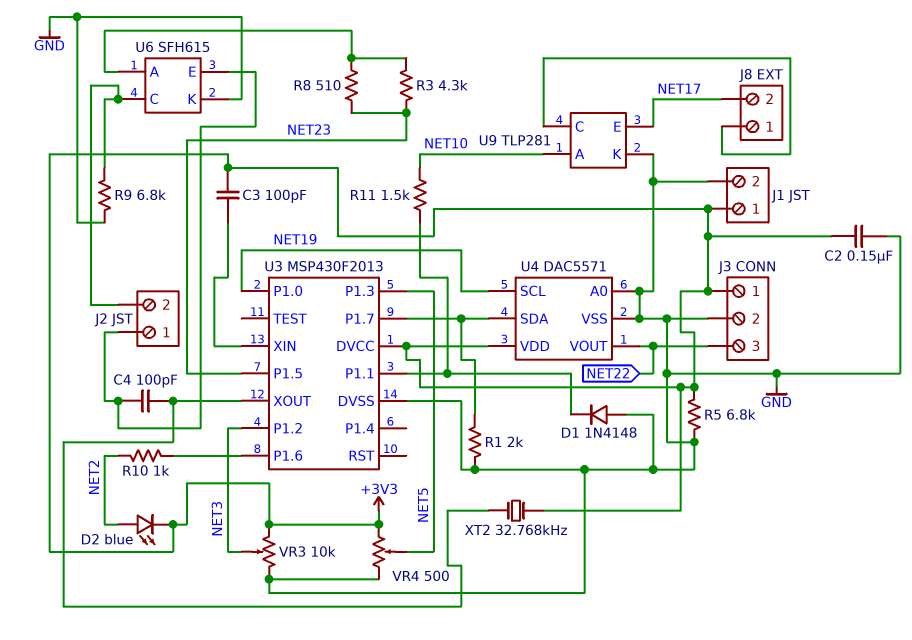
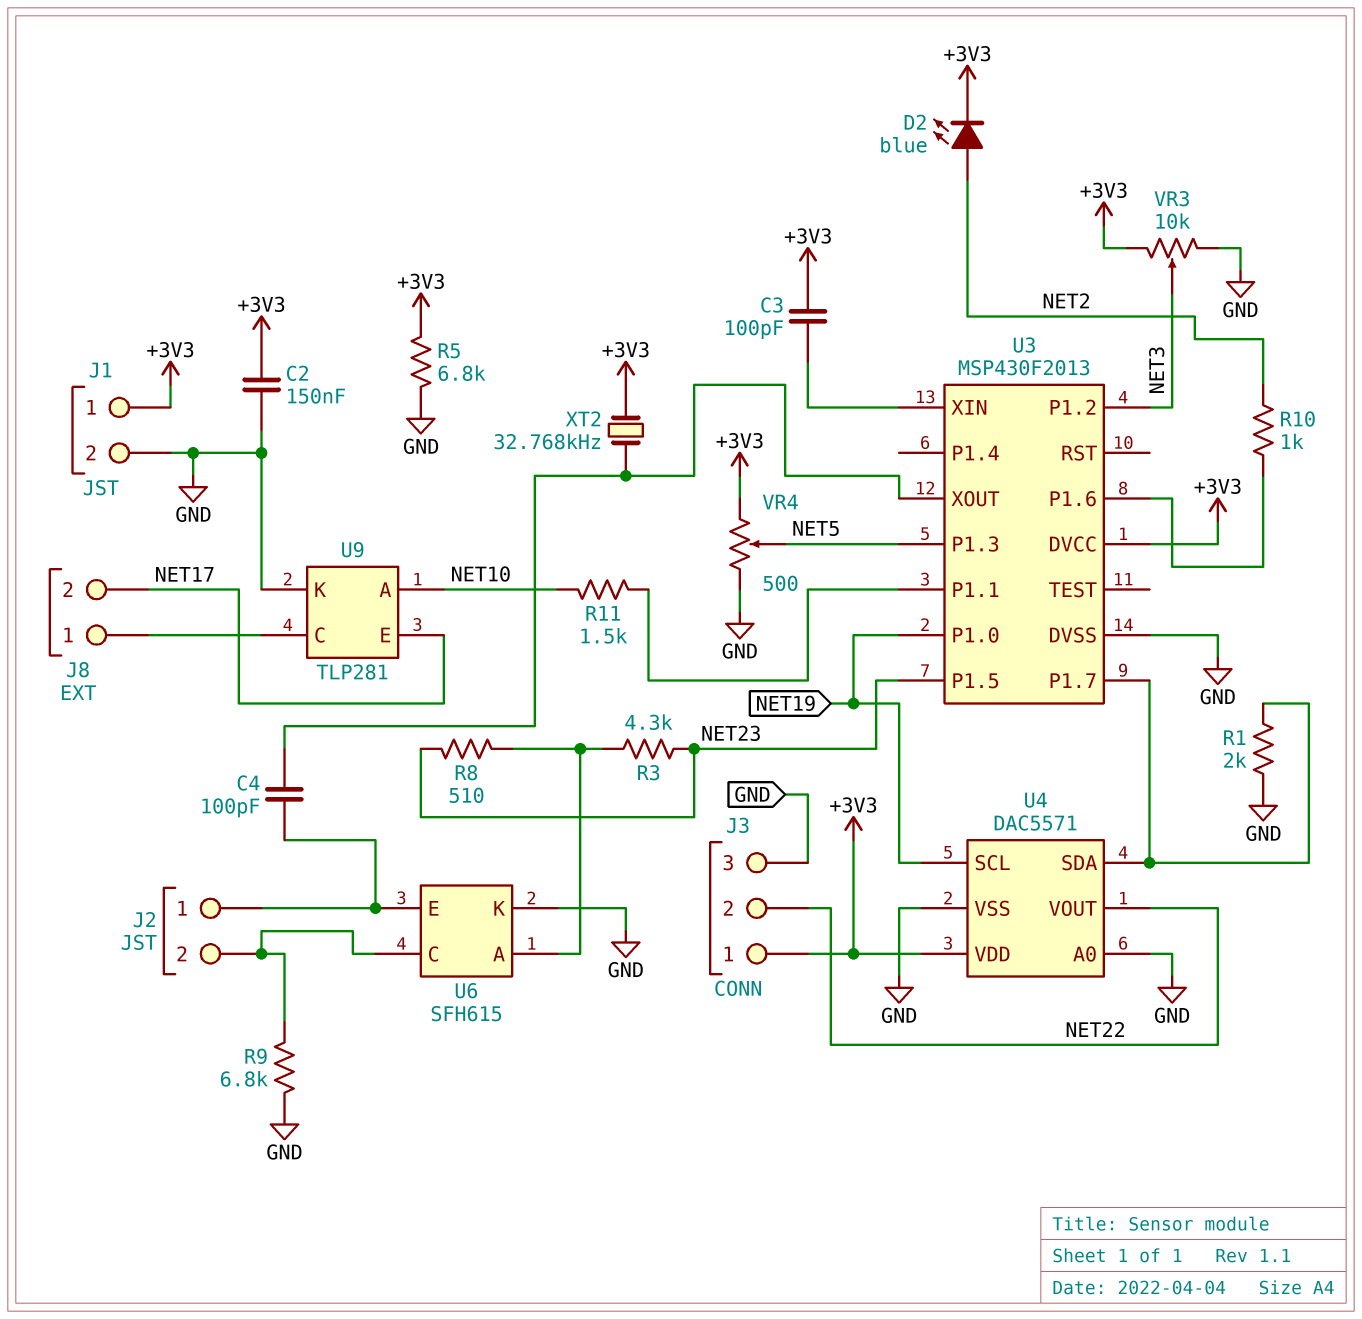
D1: diode 1N4148 (A GND, K U3/P1.1) -> none
J3 pin 2: GND -> NET22
J3 pin 3: NET22 -> GND

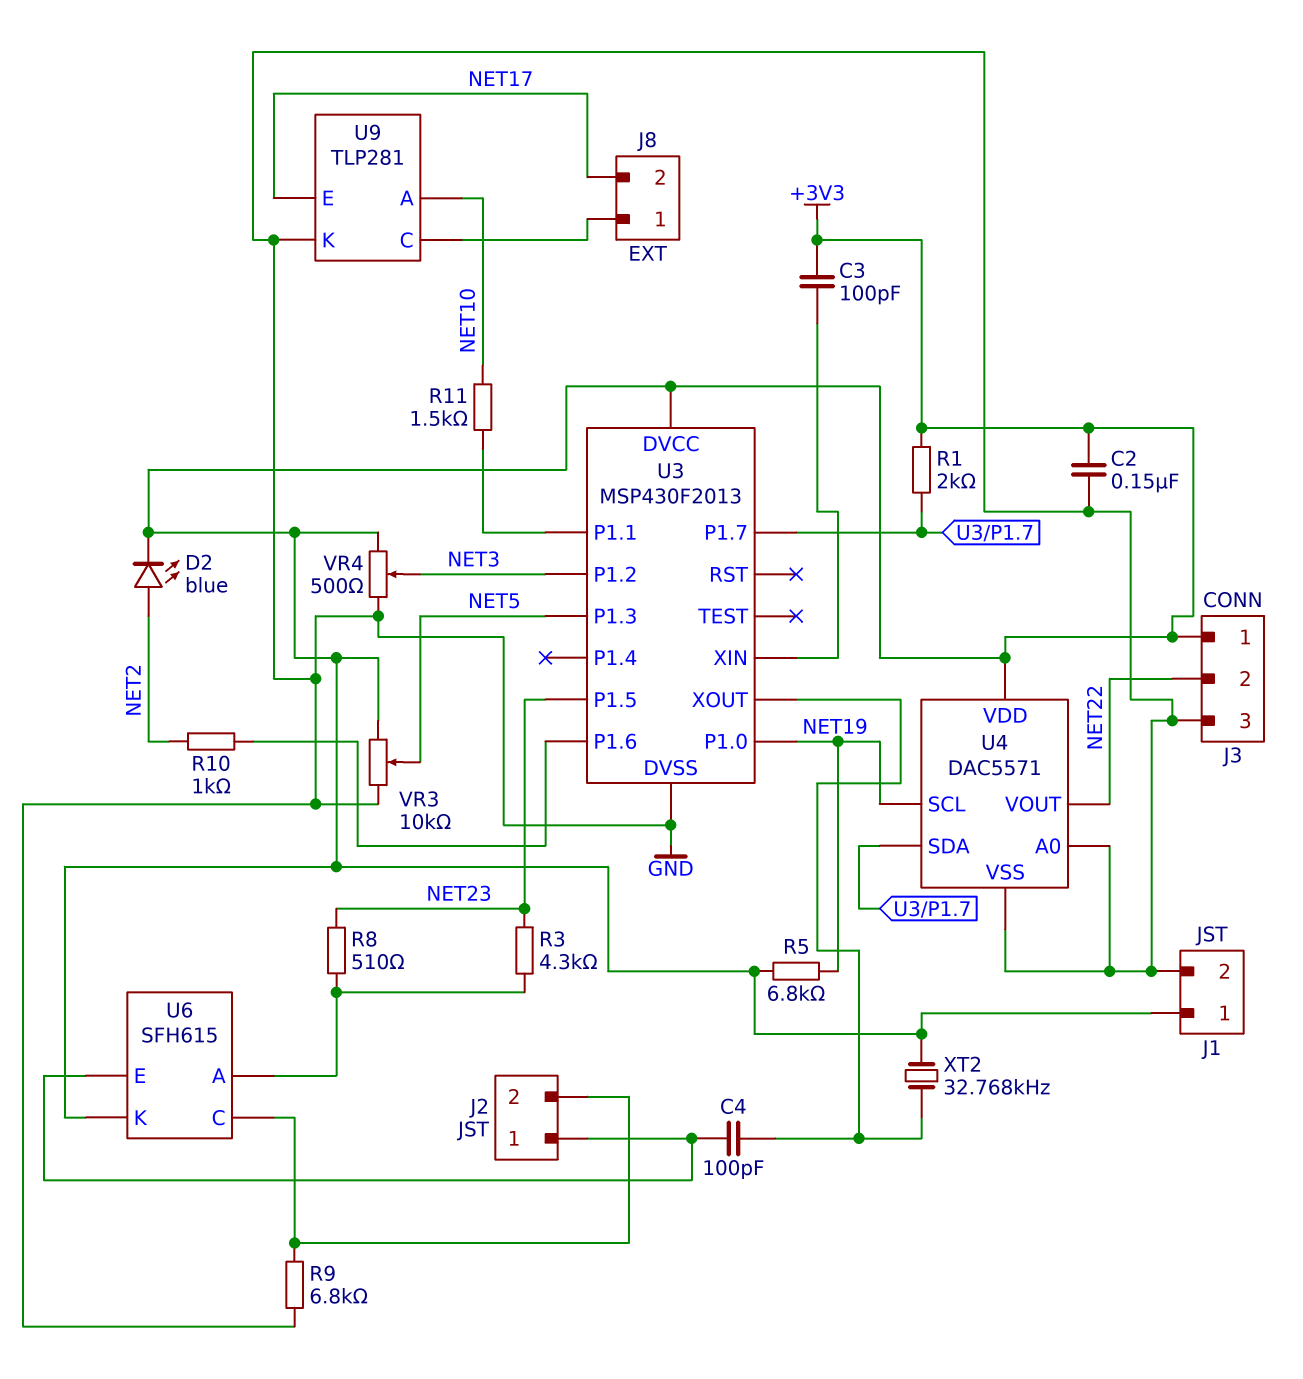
R1: 2k (GND, U3/P1.7) -> 2k (+3V3, U3/P1.7)
R5: 6.8k (+3V3, GND) -> 6.8k (+3V3, NET19)
U6 pin K: GND -> +3V3
VR3: 10k (+3V3, GND, wiper NET3) -> 10k (+3V3, GND, wiper NET5)
VR4: 500 (+3V3, GND, wiper NET5) -> 500 (+3V3, GND, wiper NET3)

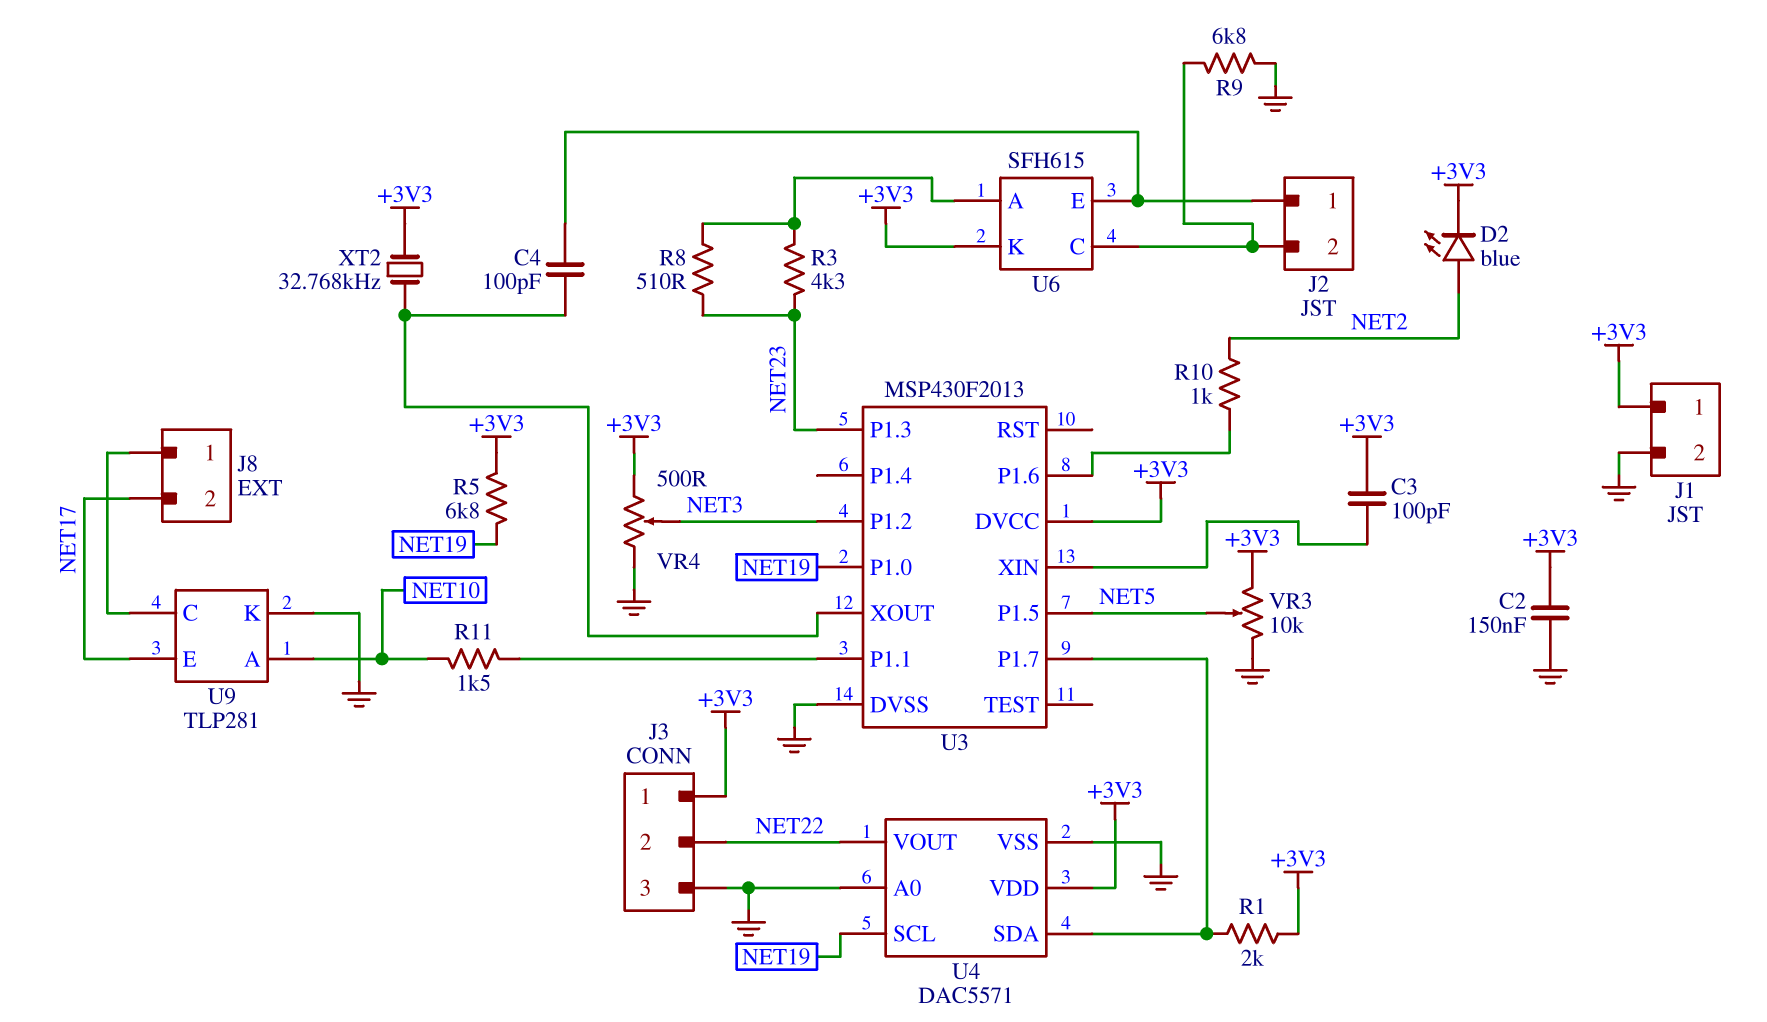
U3 pin P1.3: NET5 -> NET23
U3 pin P1.5: NET23 -> NET5

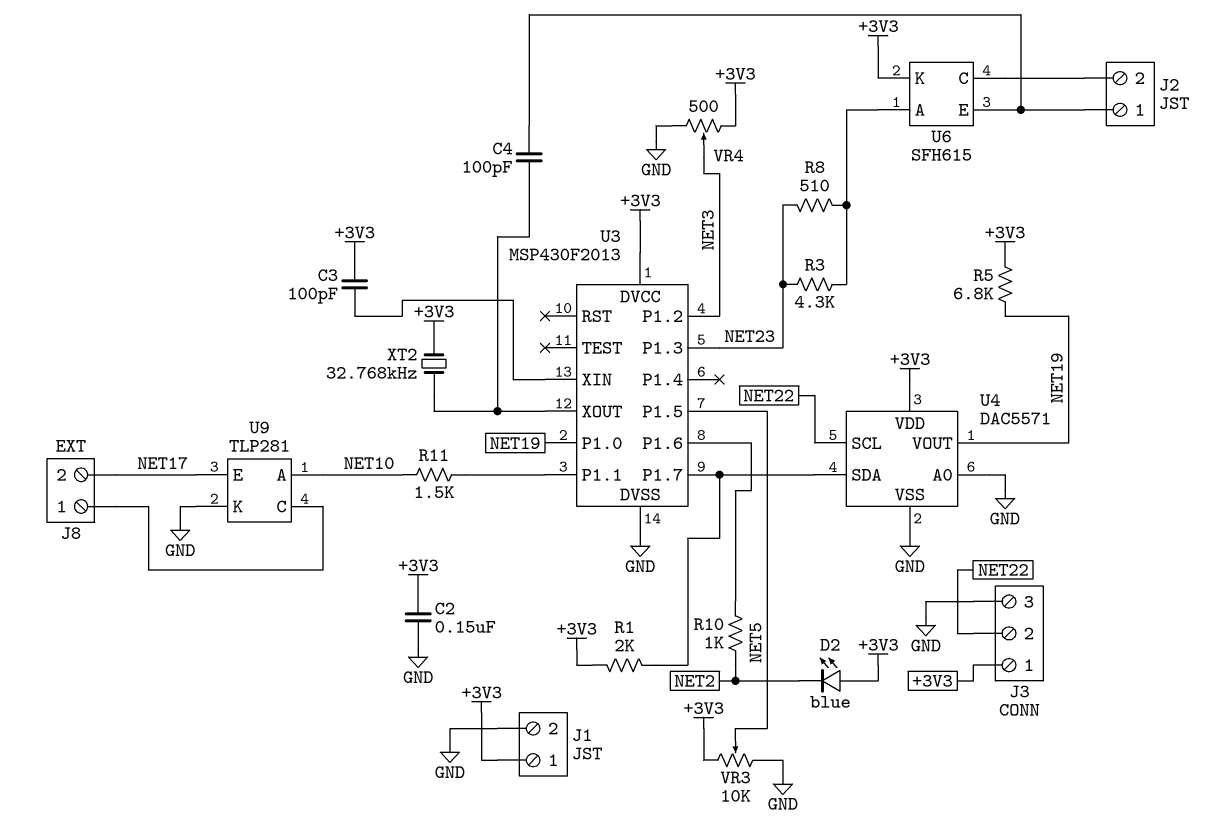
D2: LED blue (A NET2, K +3V3) -> LED blue (A +3V3, K NET2)
R9: 6.8k (GND, J2/2) -> none
U4 pin SCL: NET19 -> NET22
U4 pin VOUT: NET22 -> NET19

